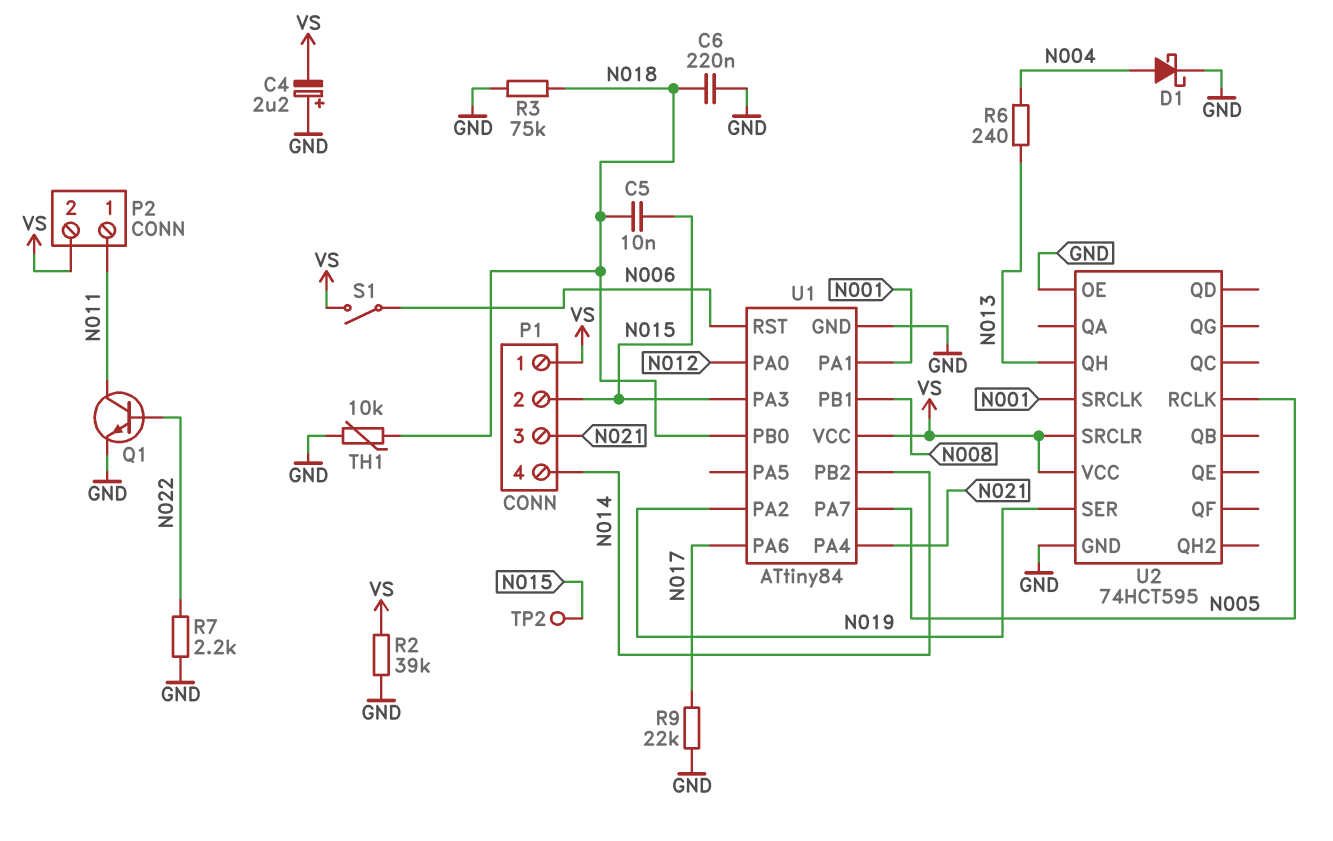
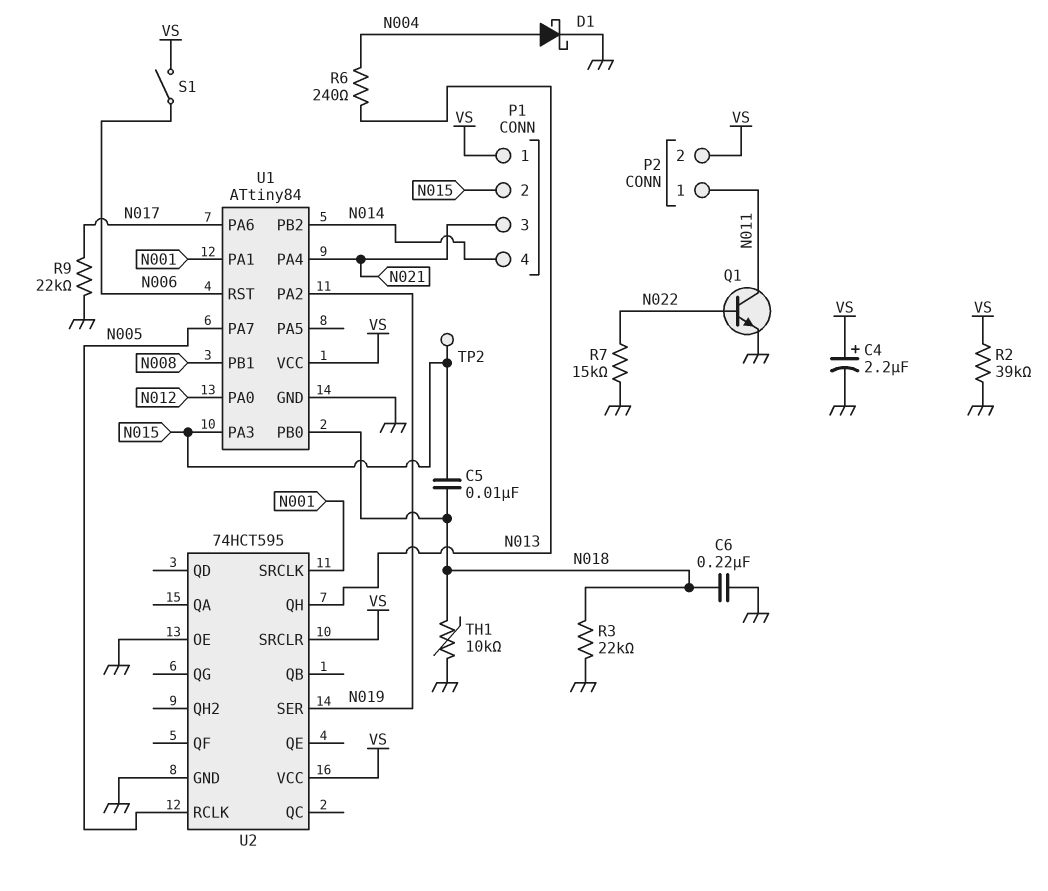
C4: 2.2uF (plus GND, minus VS) -> 2.2uF (plus VS, minus GND)
R3: 75k (GND, N018) -> 22k (GND, N018)
R7: 2.2k (GND, N022) -> 15k (GND, N022)

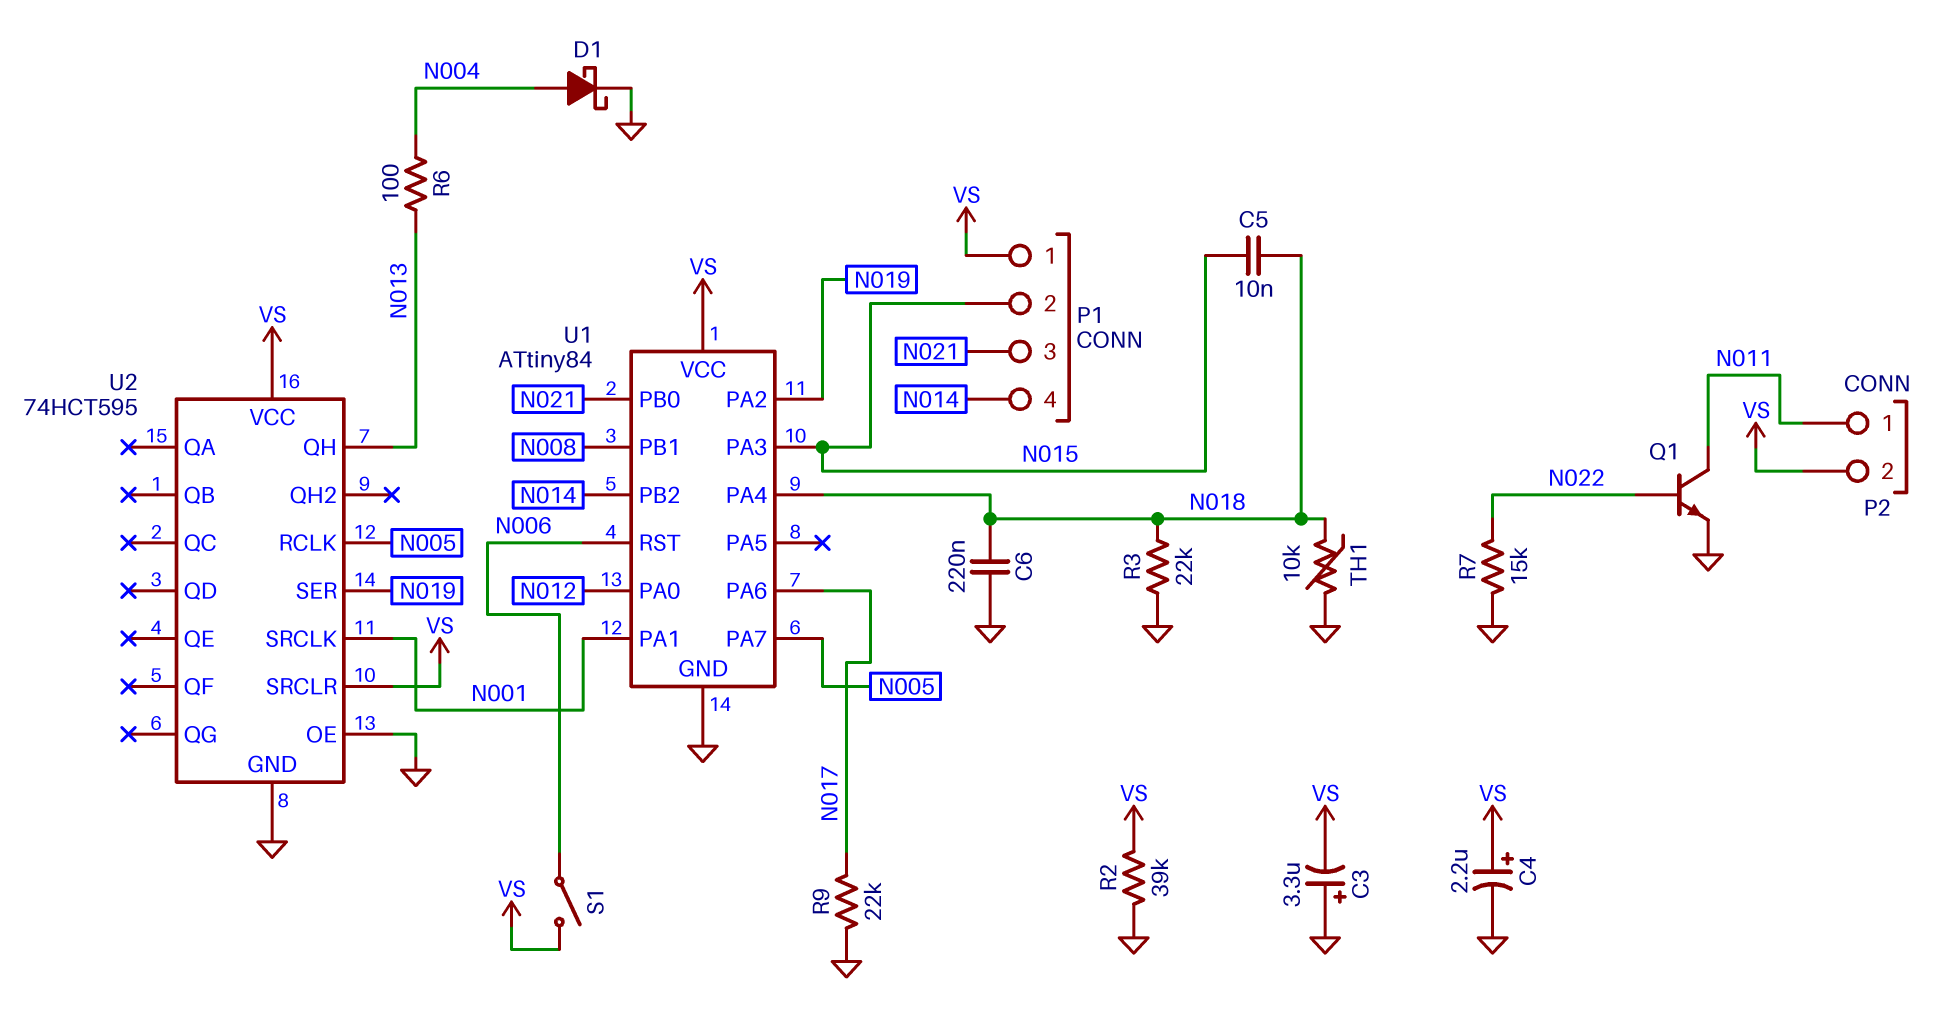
C3: none -> 3.3uF (plus GND, minus VS)
R6: 240 (N004, N013) -> 100 (N004, N013)
TP2: test point (N015) -> none
U1 pin PA4: N021 -> N018
U1 pin PB0: N018 -> N021

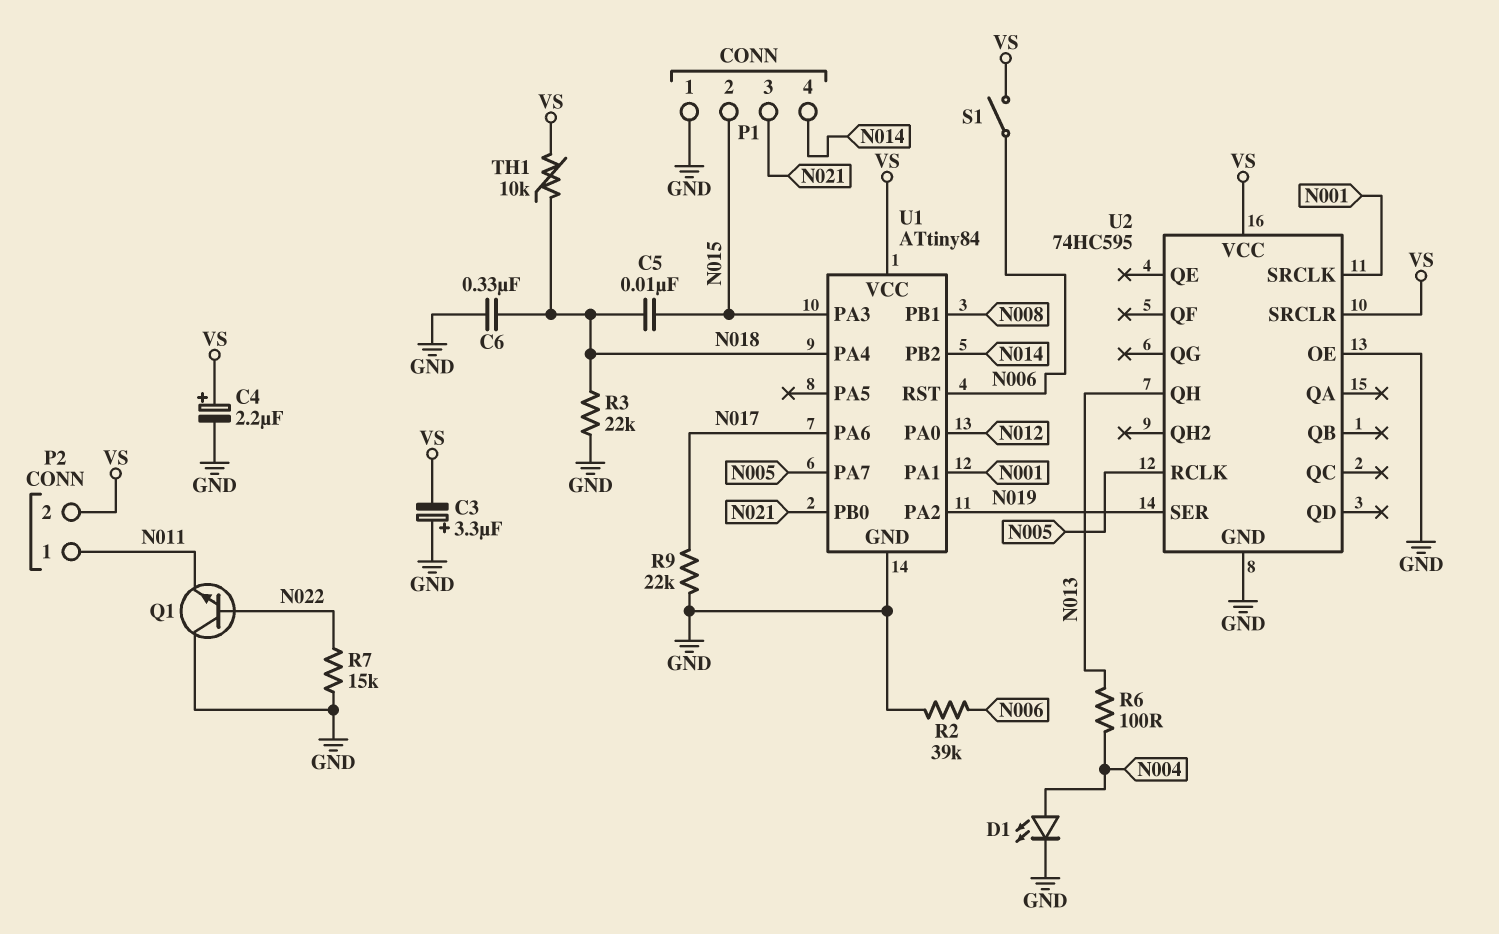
C6: 220nF (GND, N018) -> 330nF (GND, N018)
D1: schottky (A N004, K GND) -> LED (A N004, K GND)
P1 pin 1: VS -> GND
Q1: NPN (B N022, C N011, E GND) -> NPN (B N022, C GND, E N011)
R2: 39k (GND, VS) -> 39k (GND, N006)
TH1: 10k (GND, N018) -> 10k (N018, VS)
U2: 74HCT595 -> 74HC595

